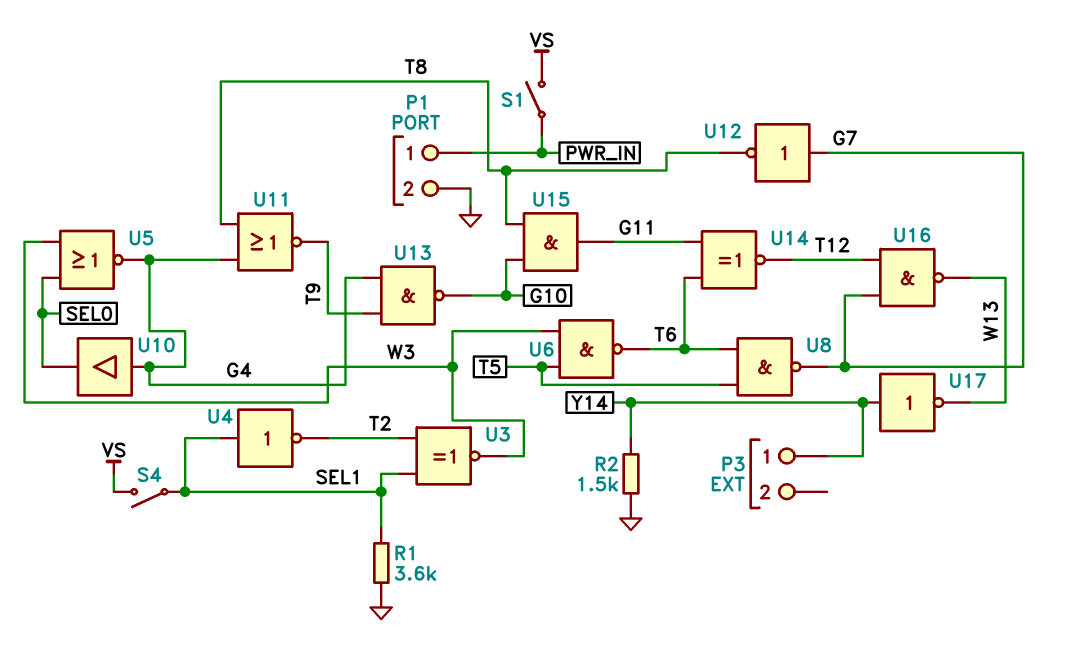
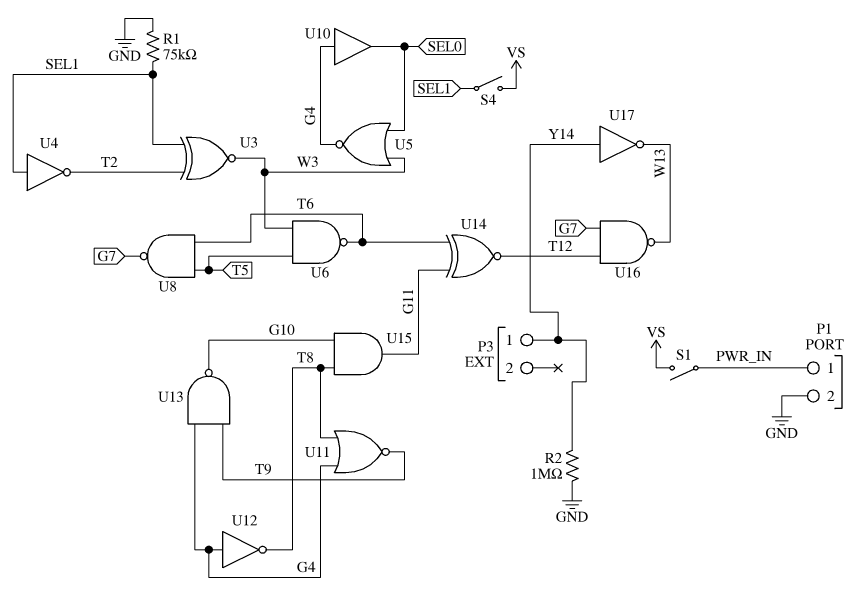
R1: 3.6k (GND, SEL1) -> 75k (GND, SEL1)
R2: 1.5k (GND, Y14) -> 1M (GND, Y14)
U12: NOT (in G7, out T8) -> NOT (in G4, out T8)

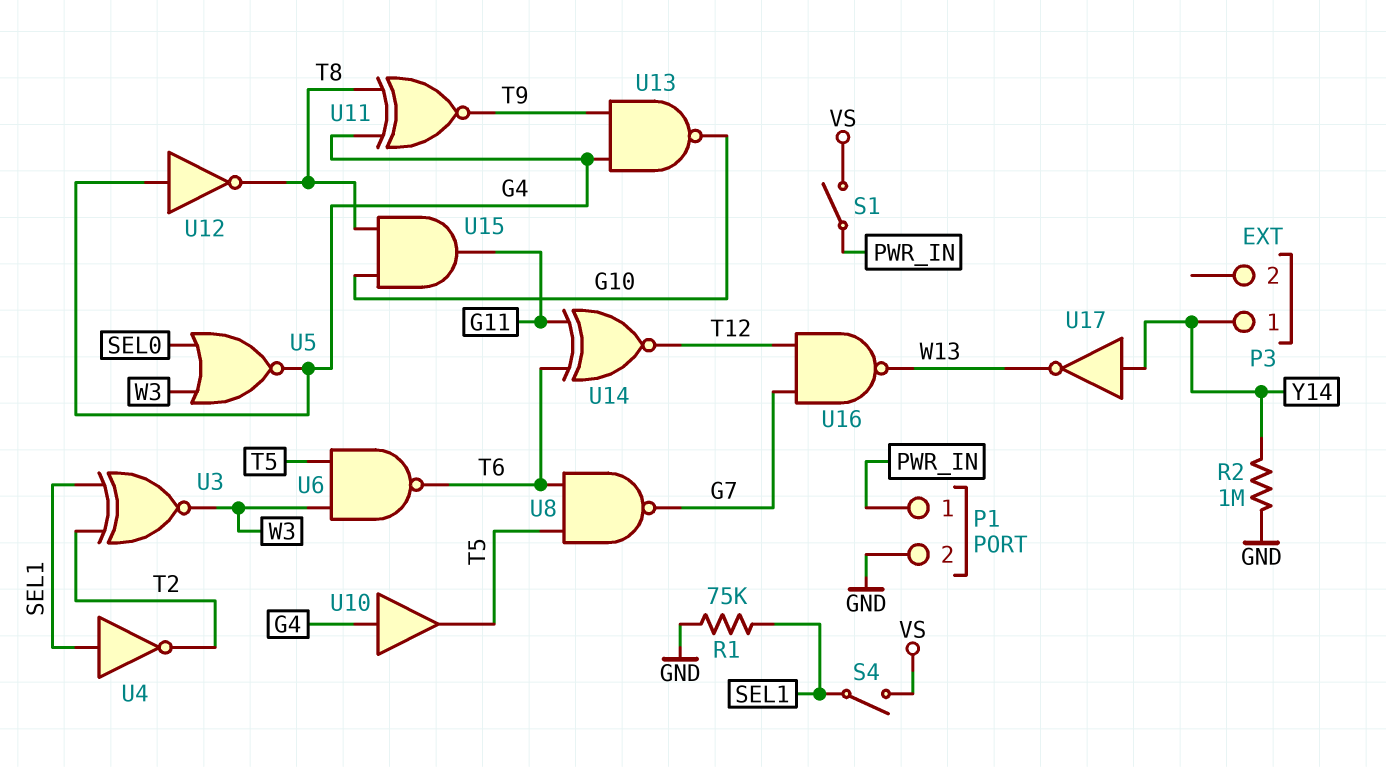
U10: buffer (in G4, out SEL0) -> buffer (in G4, out T5)
U11: NOR (in G4, in T8, out T9) -> XNOR (in G4, in T8, out T9)

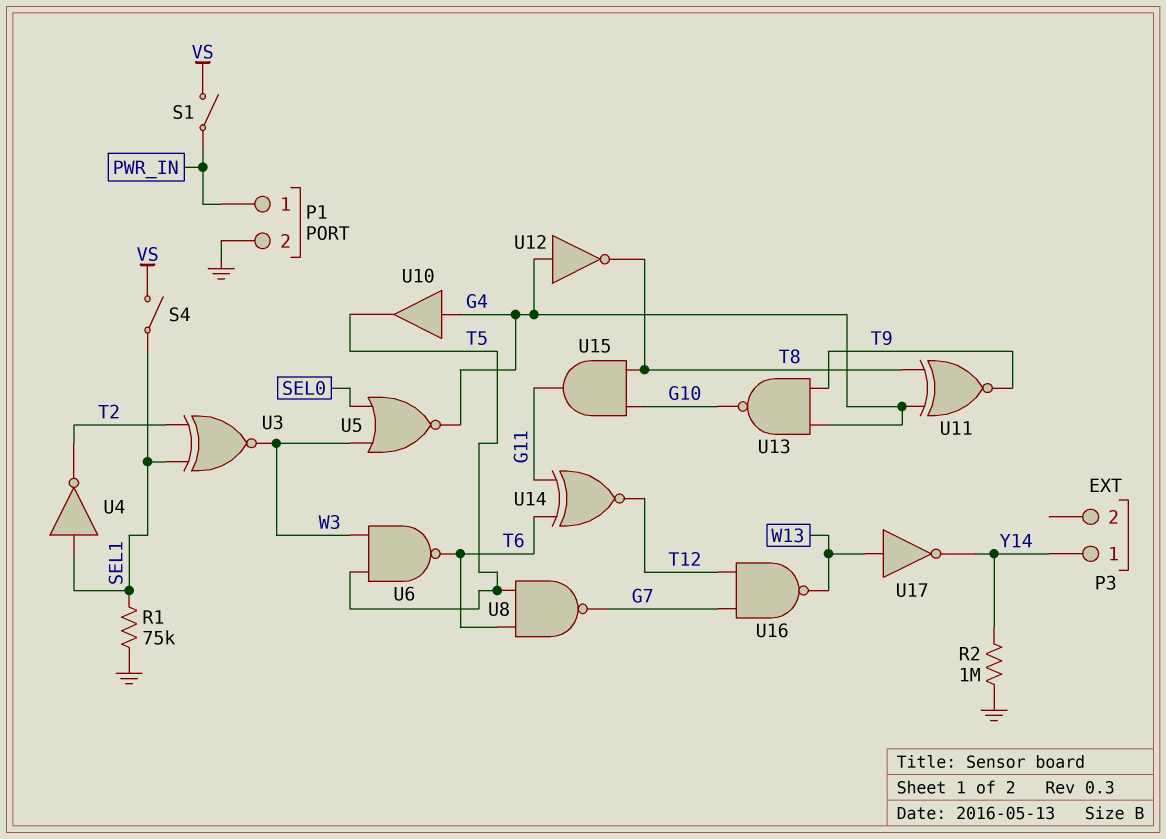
U17: NOT (in Y14, out W13) -> NOT (in W13, out Y14)

